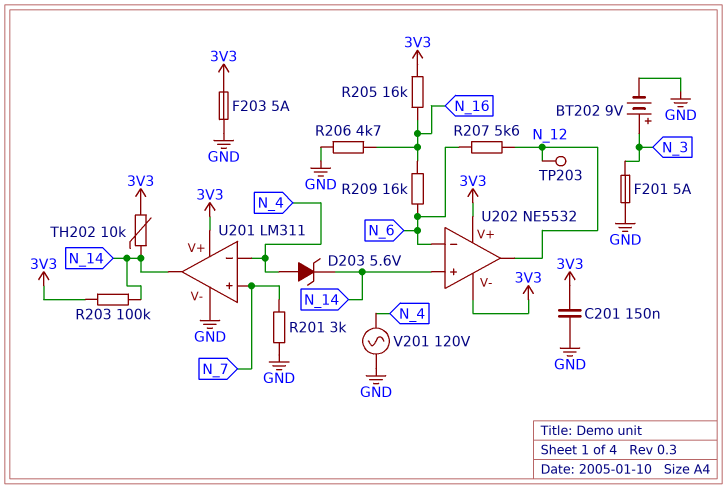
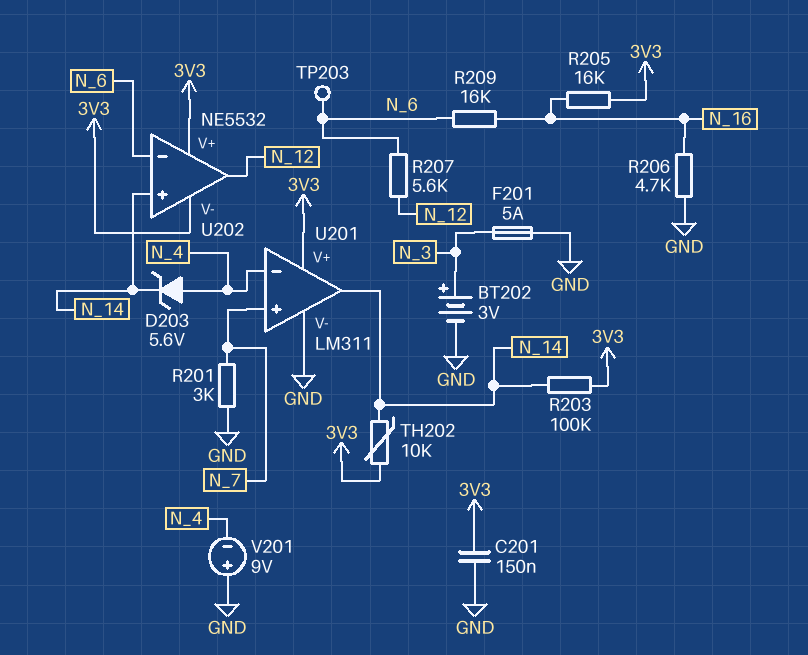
BT202: 9V (plus N_3, minus GND) -> 3V (plus N_3, minus GND)
F203: 5A (3V3, GND) -> none
TP203: test point (N_12) -> test point (N_6)
V201: AC 120V (GND, N_4) -> 9V (plus GND, minus N_4)

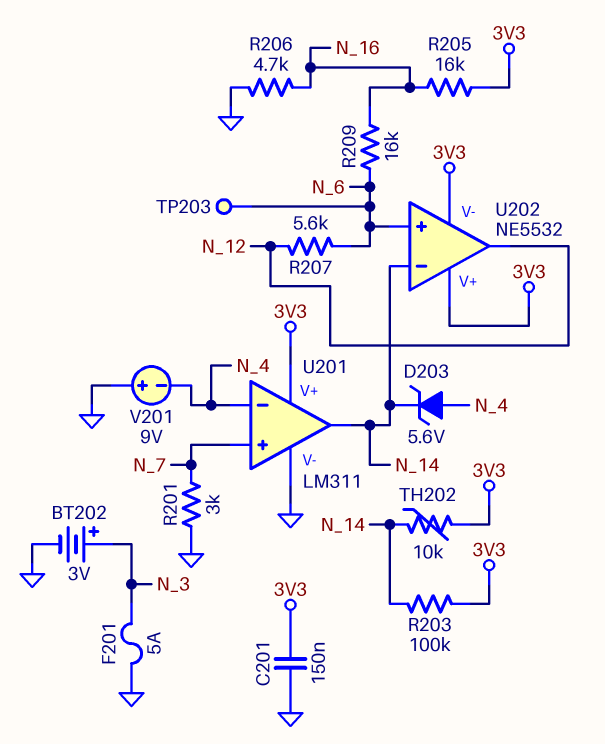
U202 pin in+: N_14 -> N_6
U202 pin in-: N_6 -> N_14

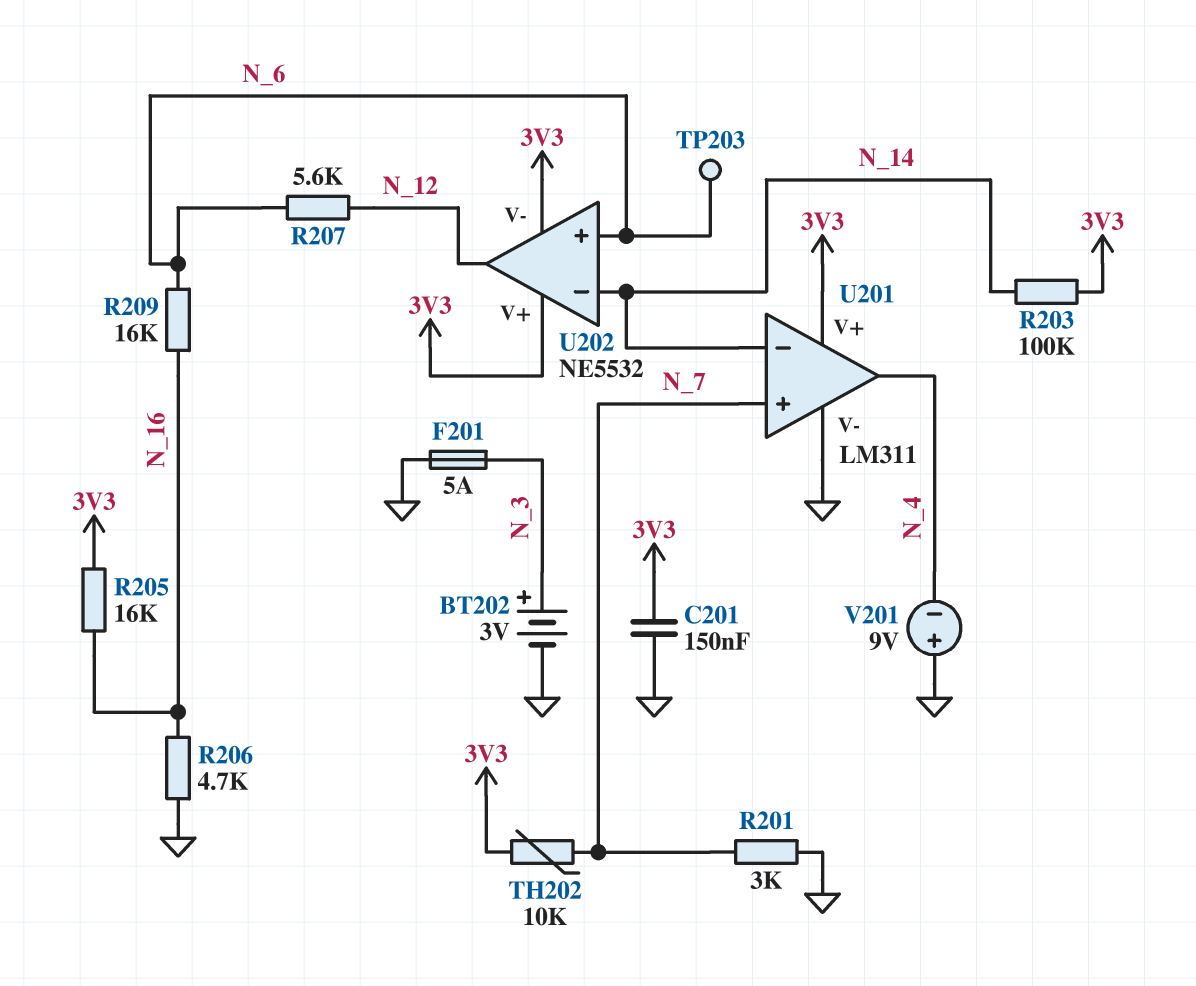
D203: zener 5.6V (A N_4, K N_14) -> none
TH202: 10k (3V3, N_14) -> 10k (3V3, N_7)
U201 pin in-: N_4 -> N_14
U201 pin out: N_14 -> N_4

